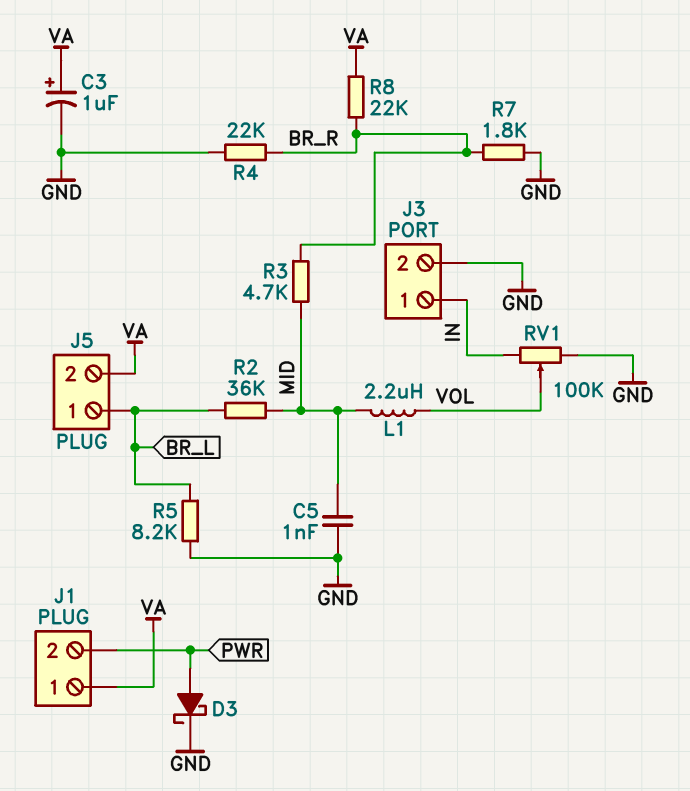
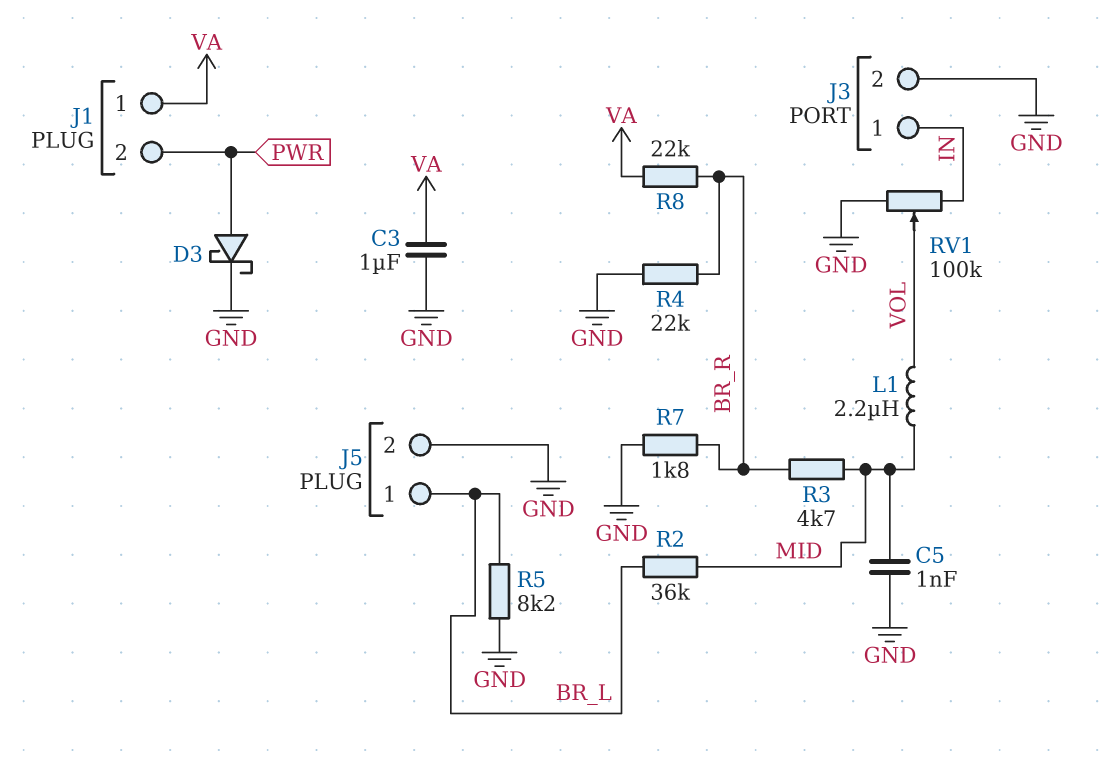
C3: 1uF (plus VA, minus GND) -> 1uF (GND, VA)
J5 pin 2: VA -> GND

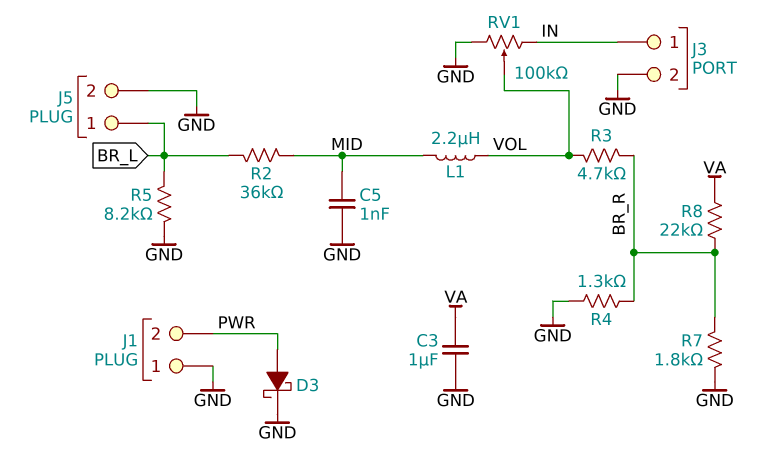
J1 pin 1: VA -> GND
R3: 4.7k (BR_R, MID) -> 4.7k (BR_R, VOL)
R4: 22k (BR_R, GND) -> 1.3k (BR_R, GND)

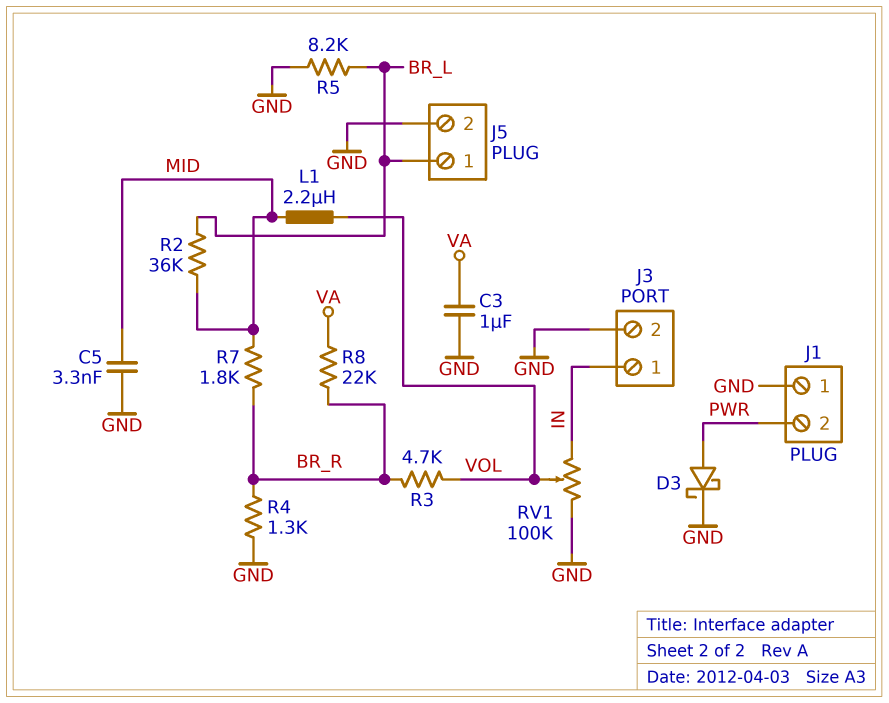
C5: 1nF (GND, MID) -> 3.3nF (GND, MID)
R7: 1.8k (BR_R, GND) -> 1.8k (BR_R, MID)

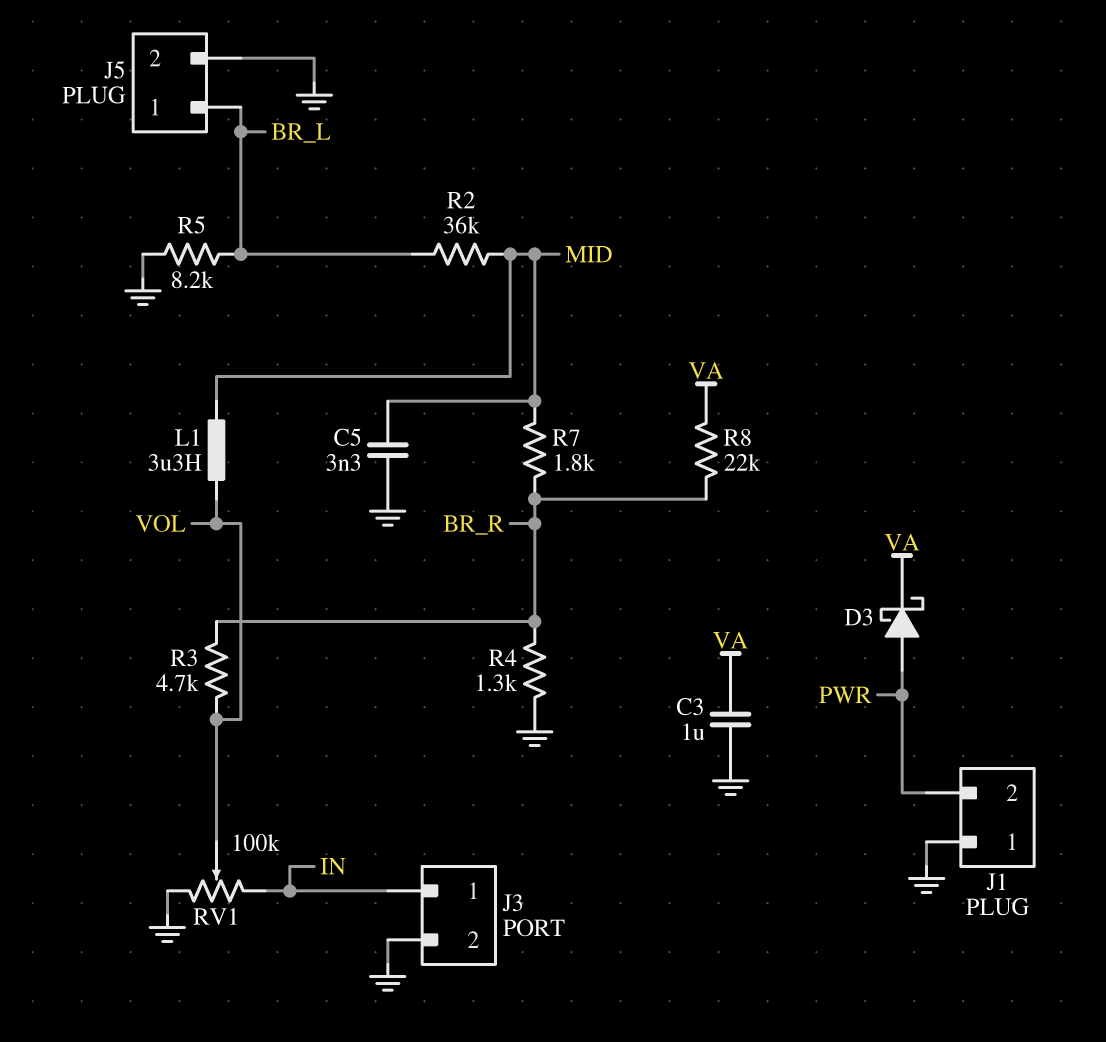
D3: schottky (A PWR, K GND) -> schottky (A PWR, K VA)
L1: 2.2uH (MID, VOL) -> 3.3uH (MID, VOL)

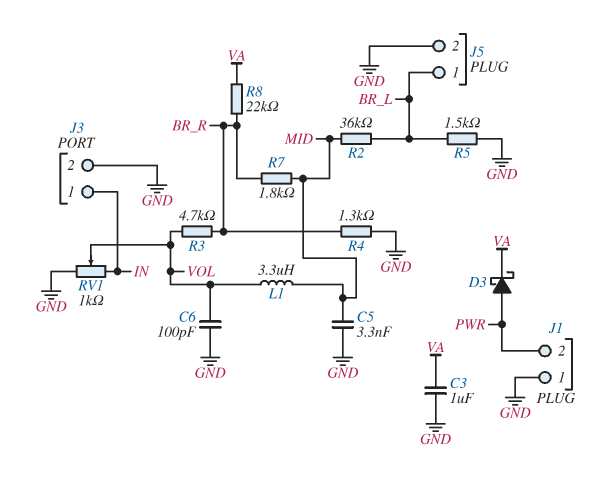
C6: none -> 100pF (GND, VOL)
R5: 8.2k (BR_L, GND) -> 1.5k (BR_L, GND)
RV1: 100k (GND, IN, wiper VOL) -> 1k (GND, IN, wiper VOL)

